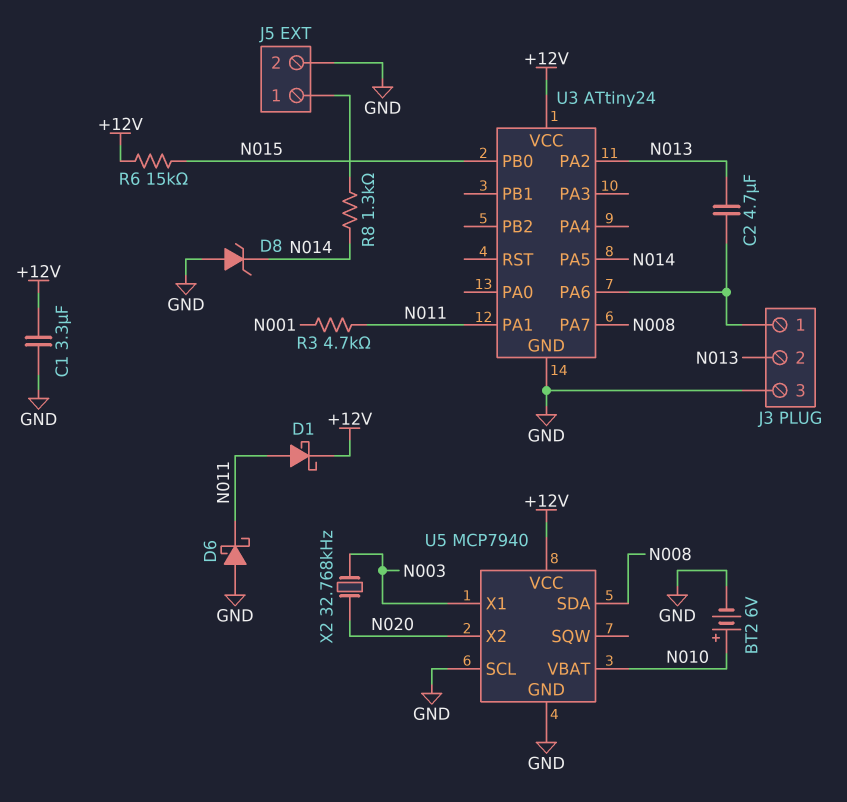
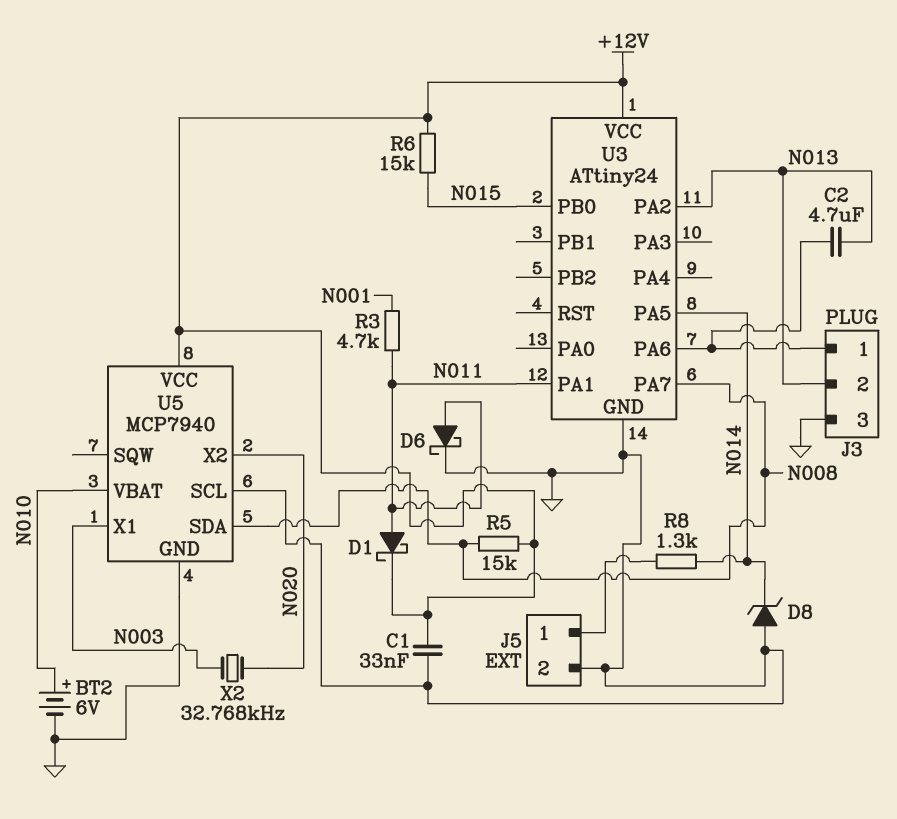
C1: 3.3uF (+12V, GND) -> 33nF (+12V, GND)
D6: schottky (A GND, K N011) -> schottky (A N011, K GND)
R5: none -> 15k (+12V, N008)

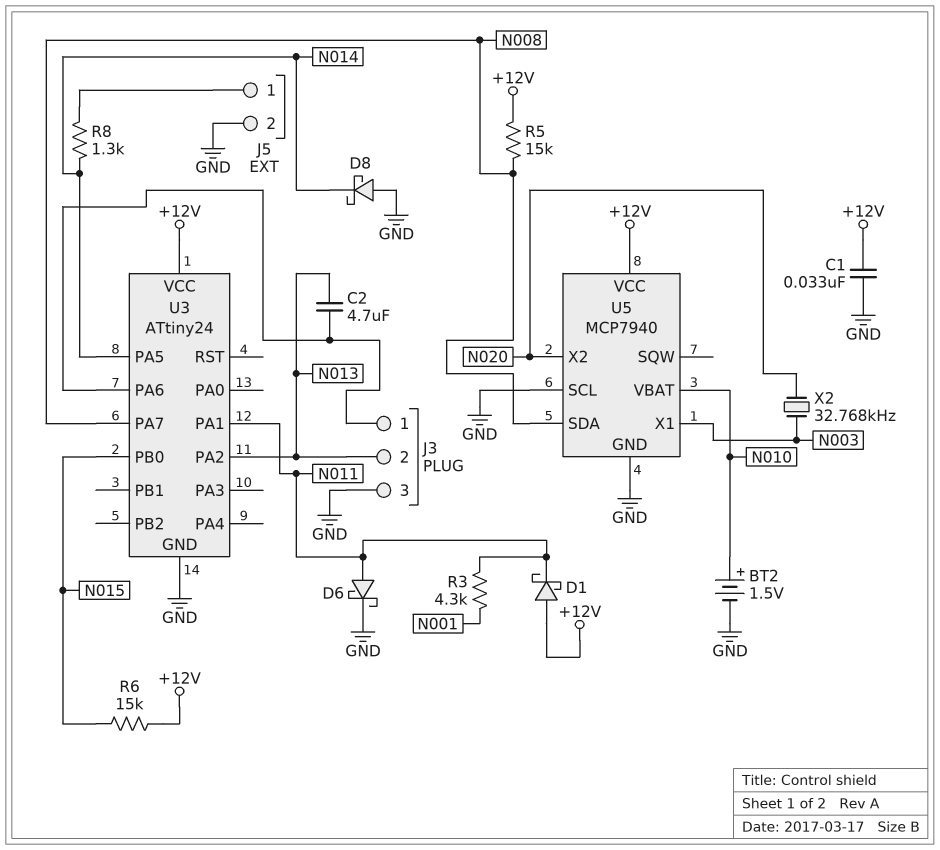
BT2: 6V (plus N010, minus GND) -> 1.5V (plus N010, minus GND)
D1: schottky (A N011, K +12V) -> schottky (A +12V, K N011)
D8: zener (A GND, K N014) -> schottky (A GND, K N014)
R3: 4.7k (N001, N011) -> 4.3k (N001, N011)

